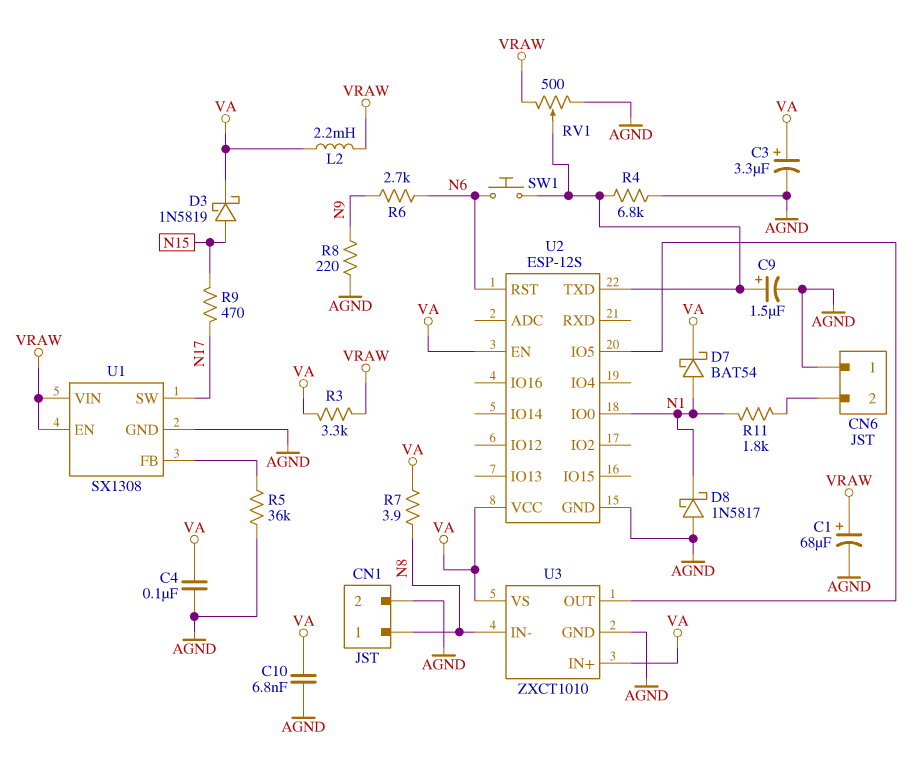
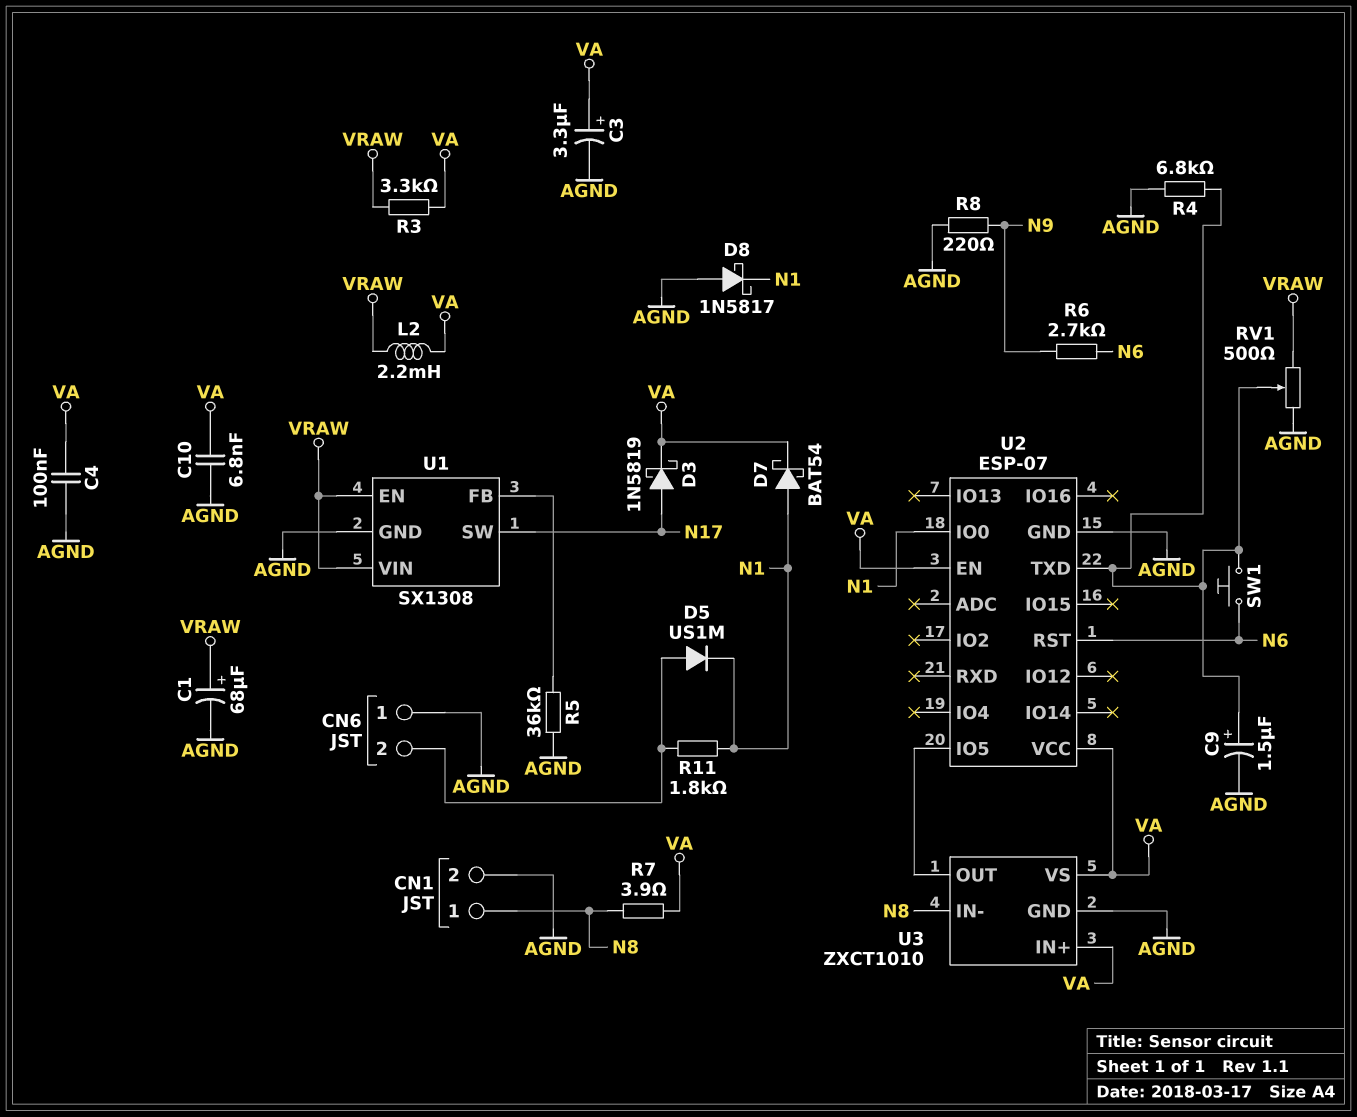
D3: schottky 1N5819 (A N15, K VA) -> schottky 1N5819 (A N17, K VA)
D5: none -> diode US1M (A CN6/2, K N1)
R9: 470 (N15, N17) -> none
U2: ESP-12S -> ESP-07

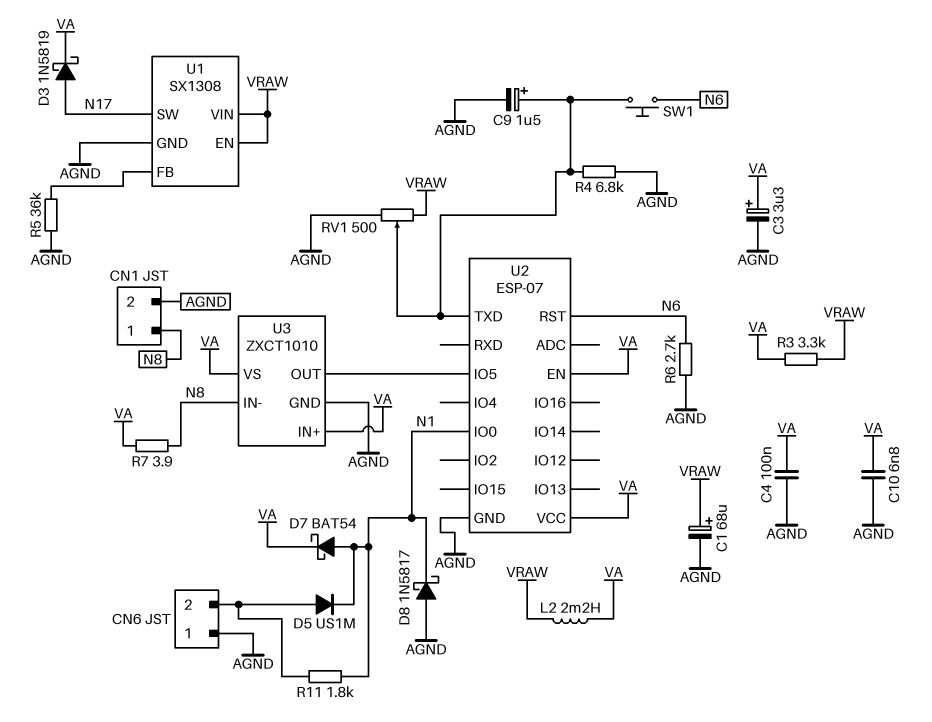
R6: 2.7k (N6, N9) -> 2.7k (AGND, N6)
R8: 220 (AGND, N9) -> none

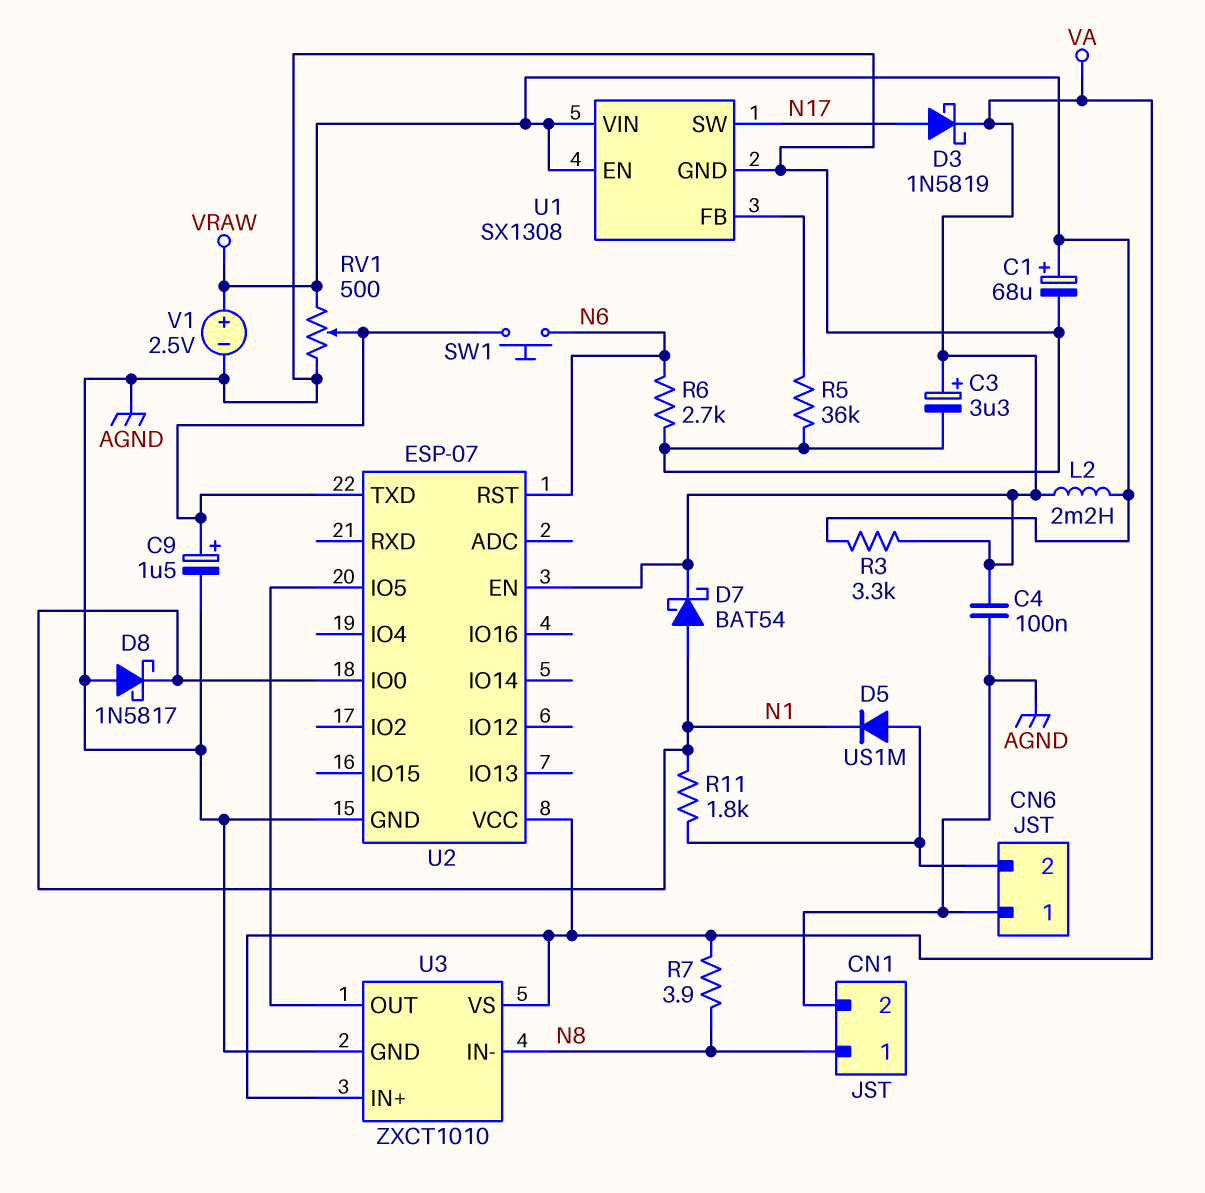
C10: 6.8nF (AGND, VA) -> none
R4: 6.8k (AGND, U2/TXD) -> none
V1: none -> 2.5V (plus VRAW, minus AGND)

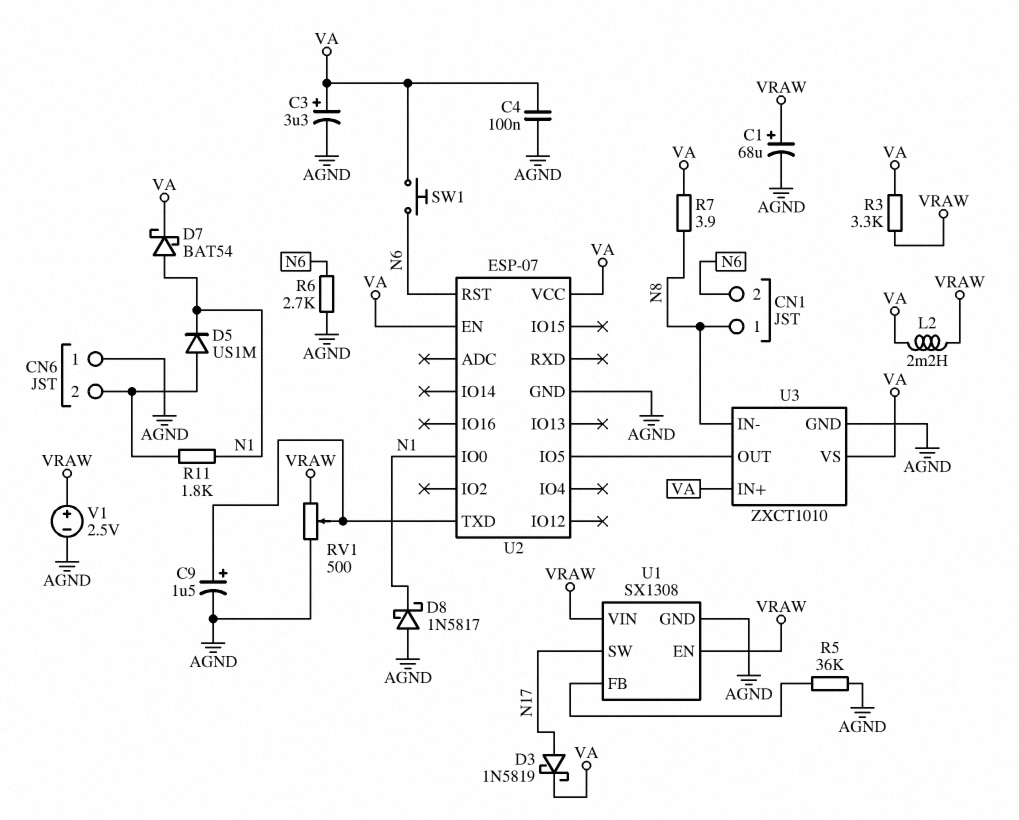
CN1 pin 2: AGND -> N6
SW1: button (N6, U2/TXD) -> button (N6, VA)

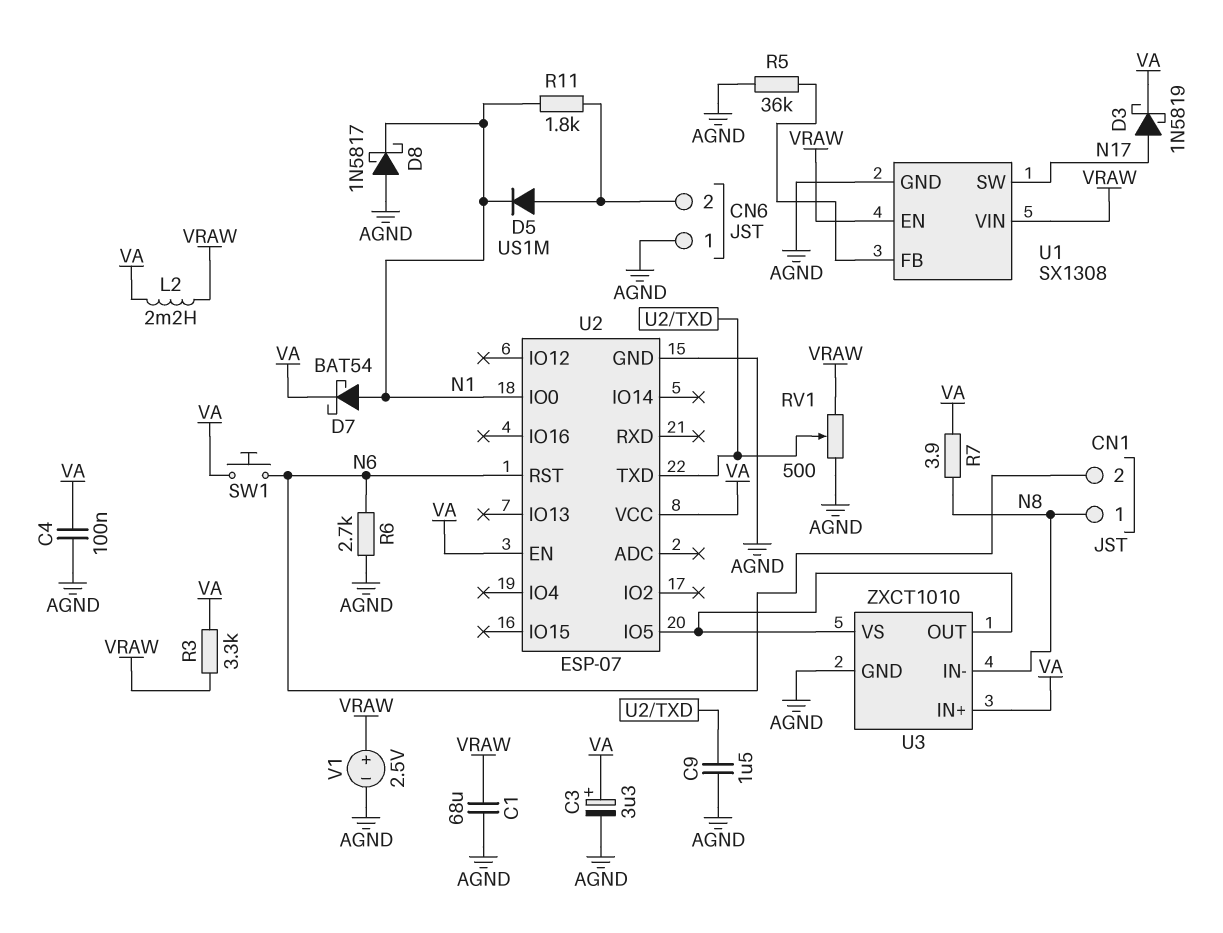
C1: 68uF (plus VRAW, minus AGND) -> 68uF (AGND, VRAW)
C9: 1.5uF (plus U2/TXD, minus AGND) -> 1.5uF (AGND, U2/TXD)
U3 pin VS: VA -> U2/IO5

